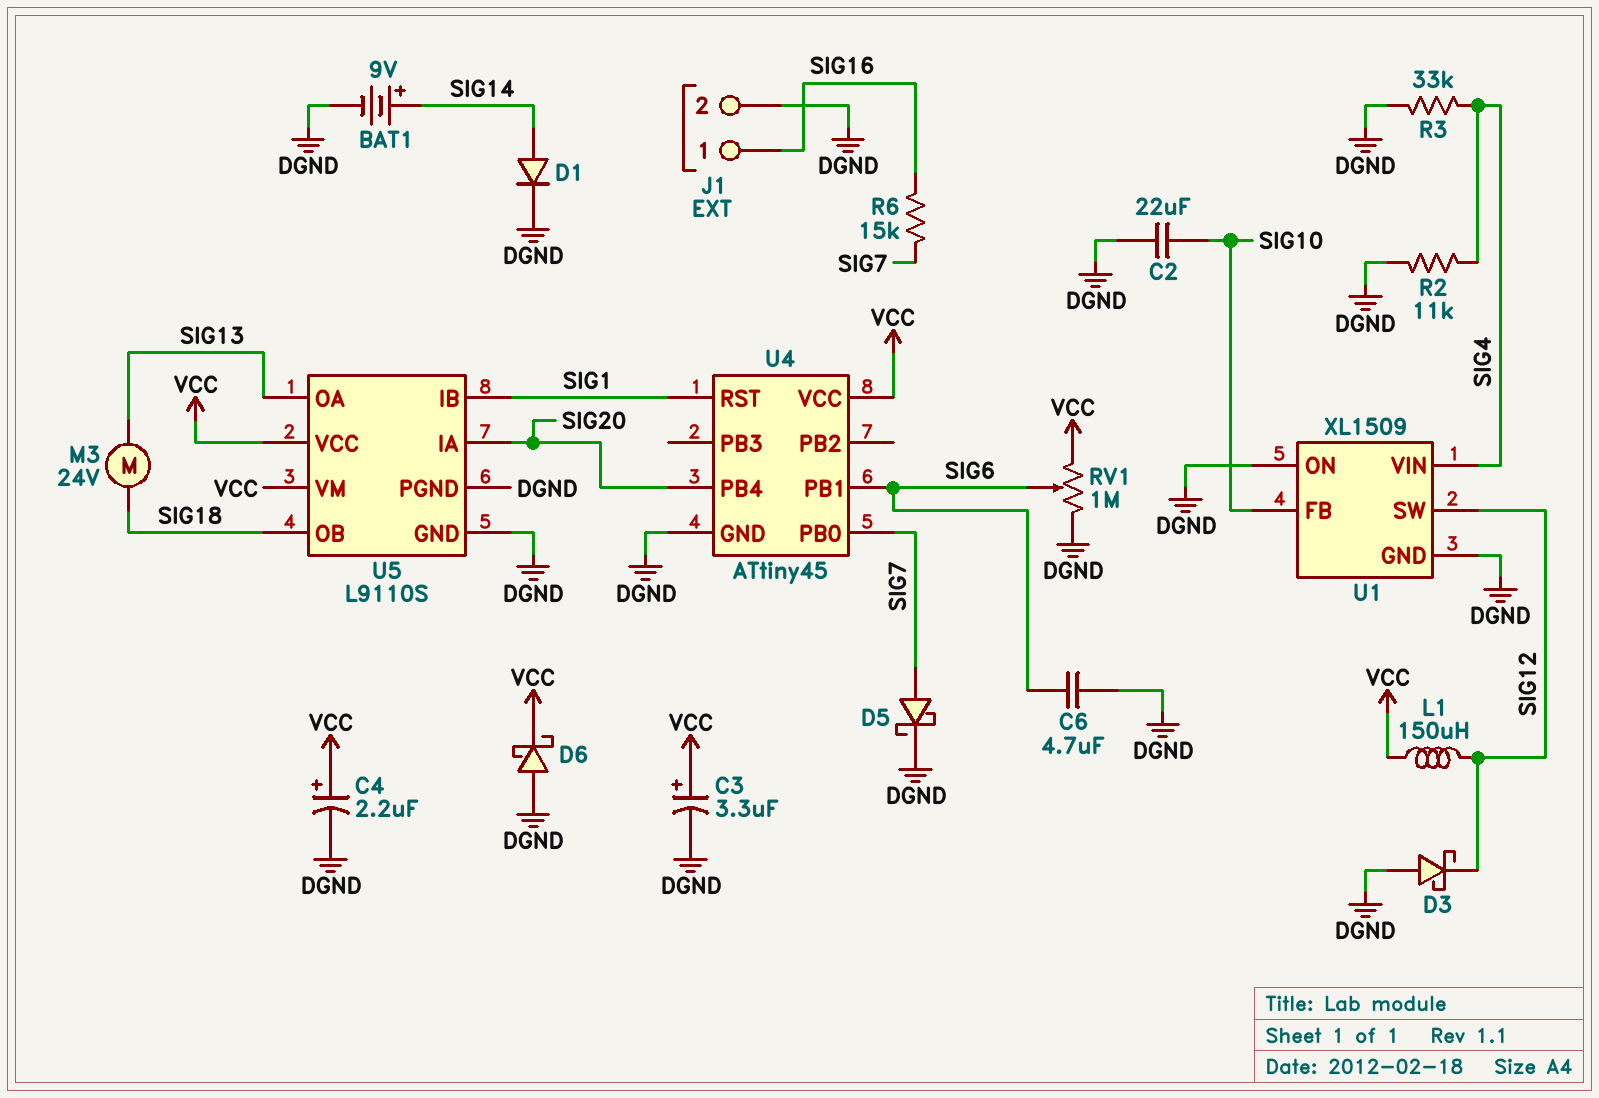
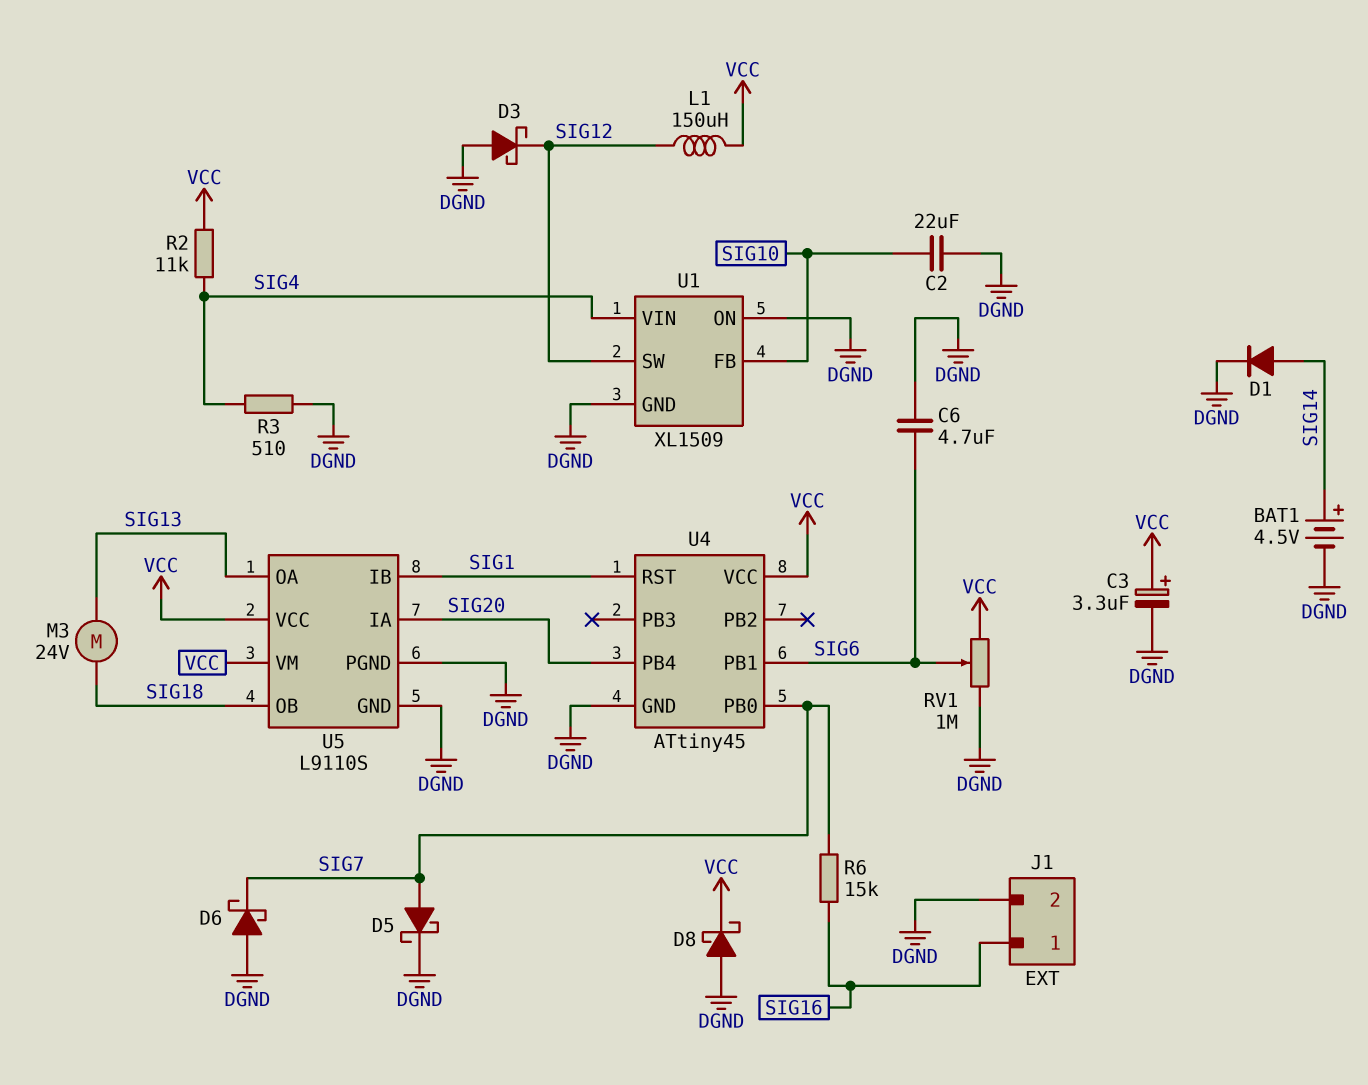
BAT1: 9V (plus SIG14, minus DGND) -> 4.5V (plus SIG14, minus DGND)
C4: 2.2uF (plus VCC, minus DGND) -> none
D6: schottky (A DGND, K VCC) -> schottky (A DGND, K SIG7)
D8: none -> schottky (A DGND, K VCC)
R2: 11k (DGND, SIG4) -> 11k (SIG4, VCC)
R3: 33k (DGND, SIG4) -> 510 (DGND, SIG4)

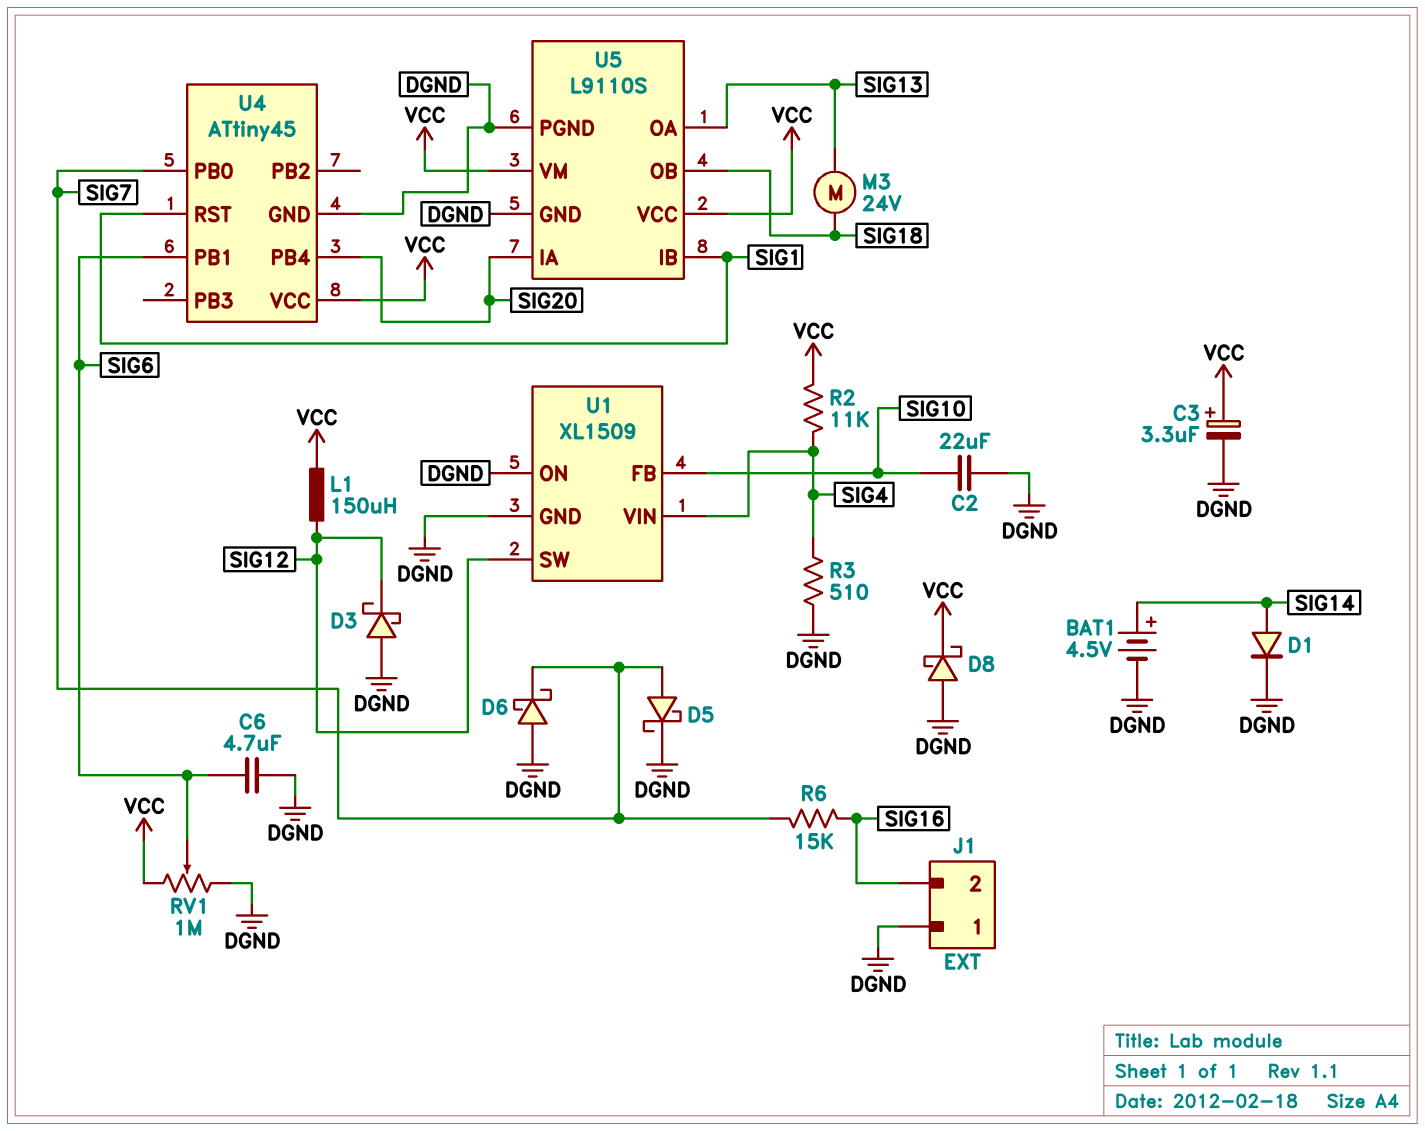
J1 pin 1: SIG16 -> DGND
J1 pin 2: DGND -> SIG16

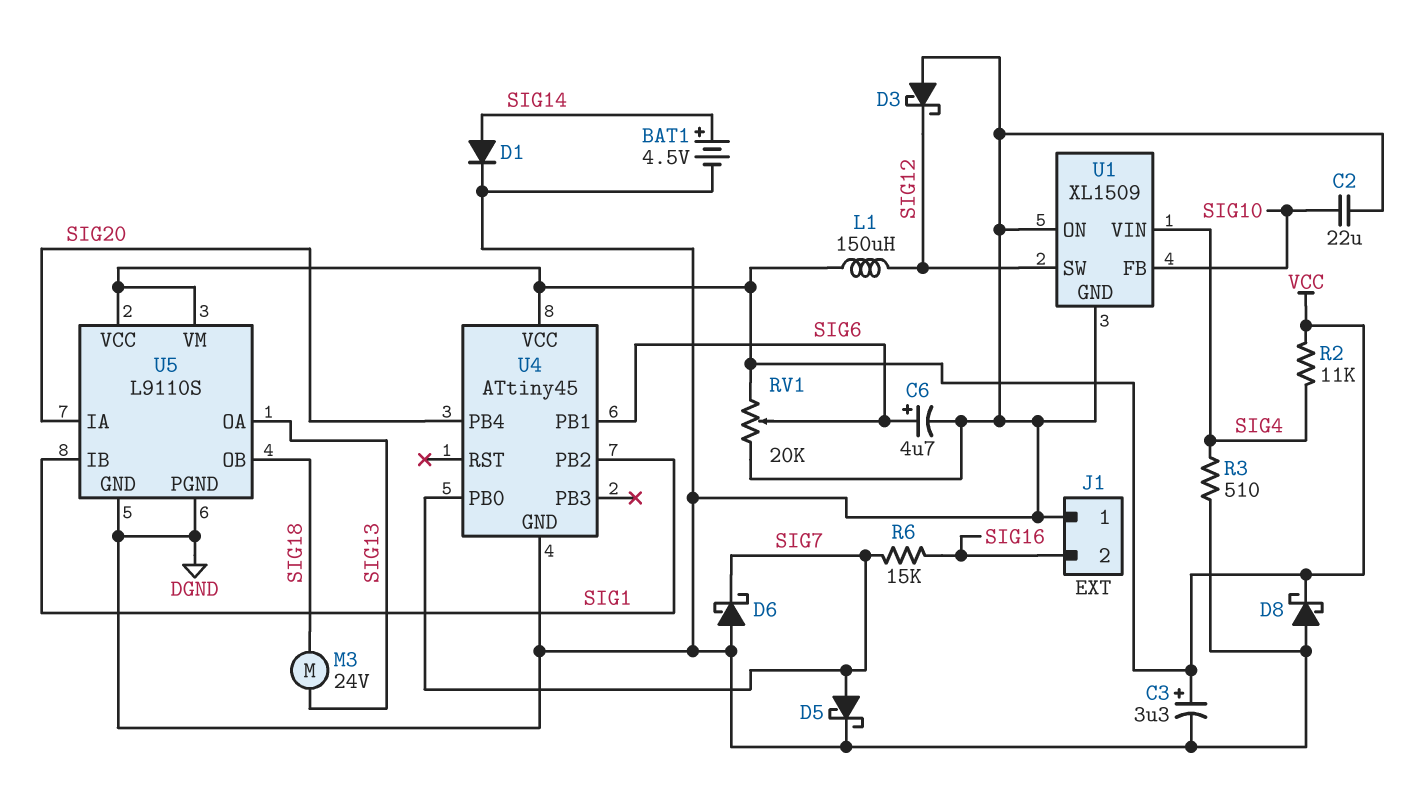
C6: 4.7uF (DGND, SIG6) -> 4.7uF (plus SIG6, minus DGND)
RV1: 1M (DGND, VCC, wiper SIG6) -> 20k (DGND, VCC, wiper SIG6)
U4 pin PB2: none -> SIG1
U4 pin RST: SIG1 -> none

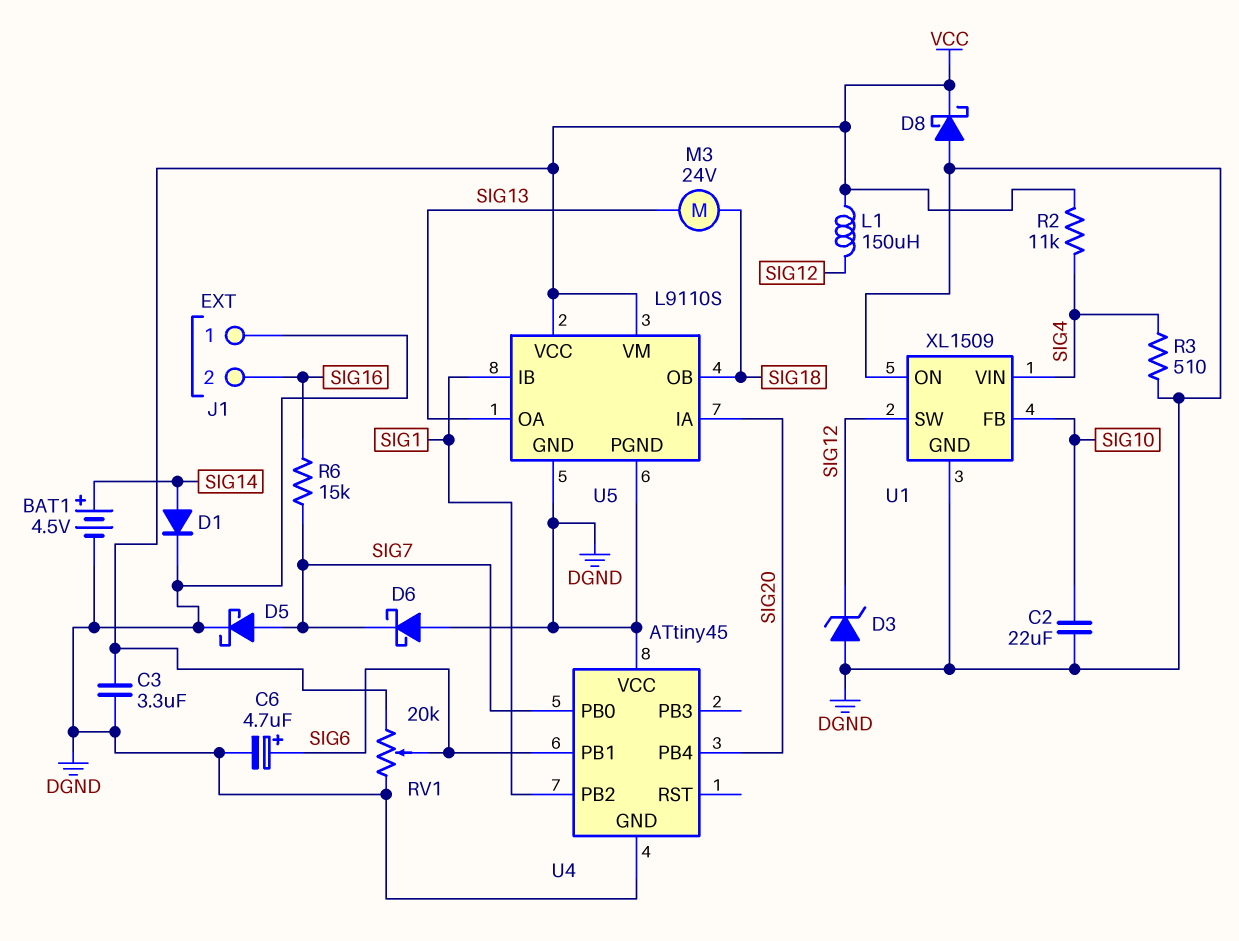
C3: 3.3uF (plus VCC, minus DGND) -> 3.3uF (DGND, VCC)
D3: schottky (A DGND, K SIG12) -> zener (A DGND, K SIG12)
U4 pin VCC: VCC -> DGND

